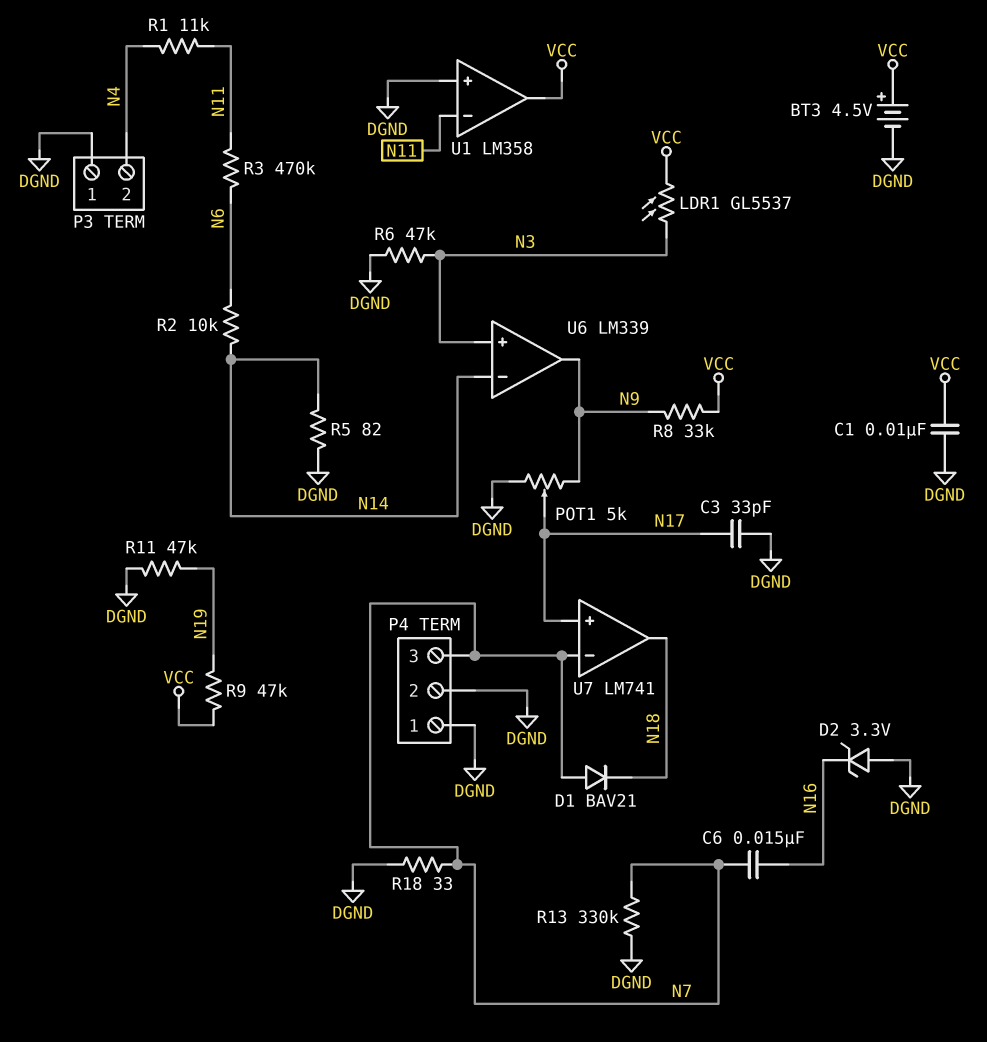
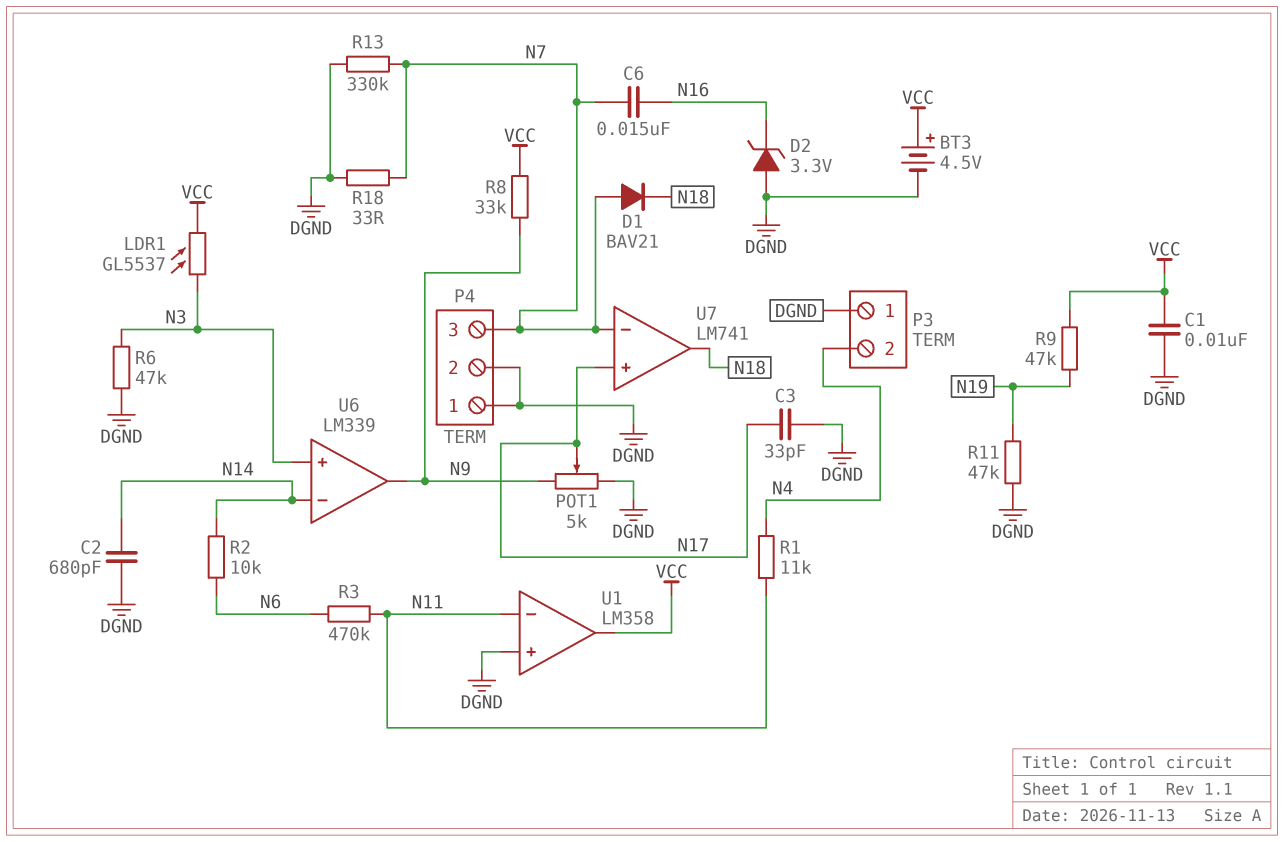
C2: none -> 680pF (DGND, N14)
R5: 82 (DGND, N14) -> none

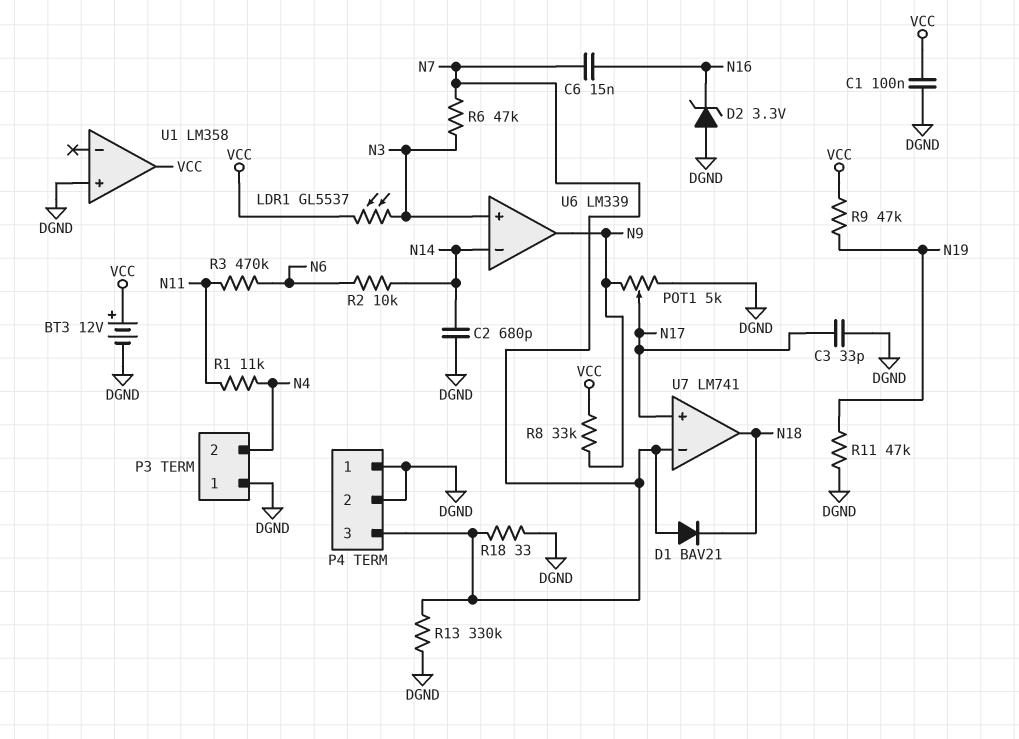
BT3: 4.5V (plus VCC, minus DGND) -> 12V (plus VCC, minus DGND)
C1: 10nF (DGND, VCC) -> 100nF (DGND, VCC)
R6: 47k (DGND, N3) -> 47k (N3, N7)
U1 pin in-: N11 -> none

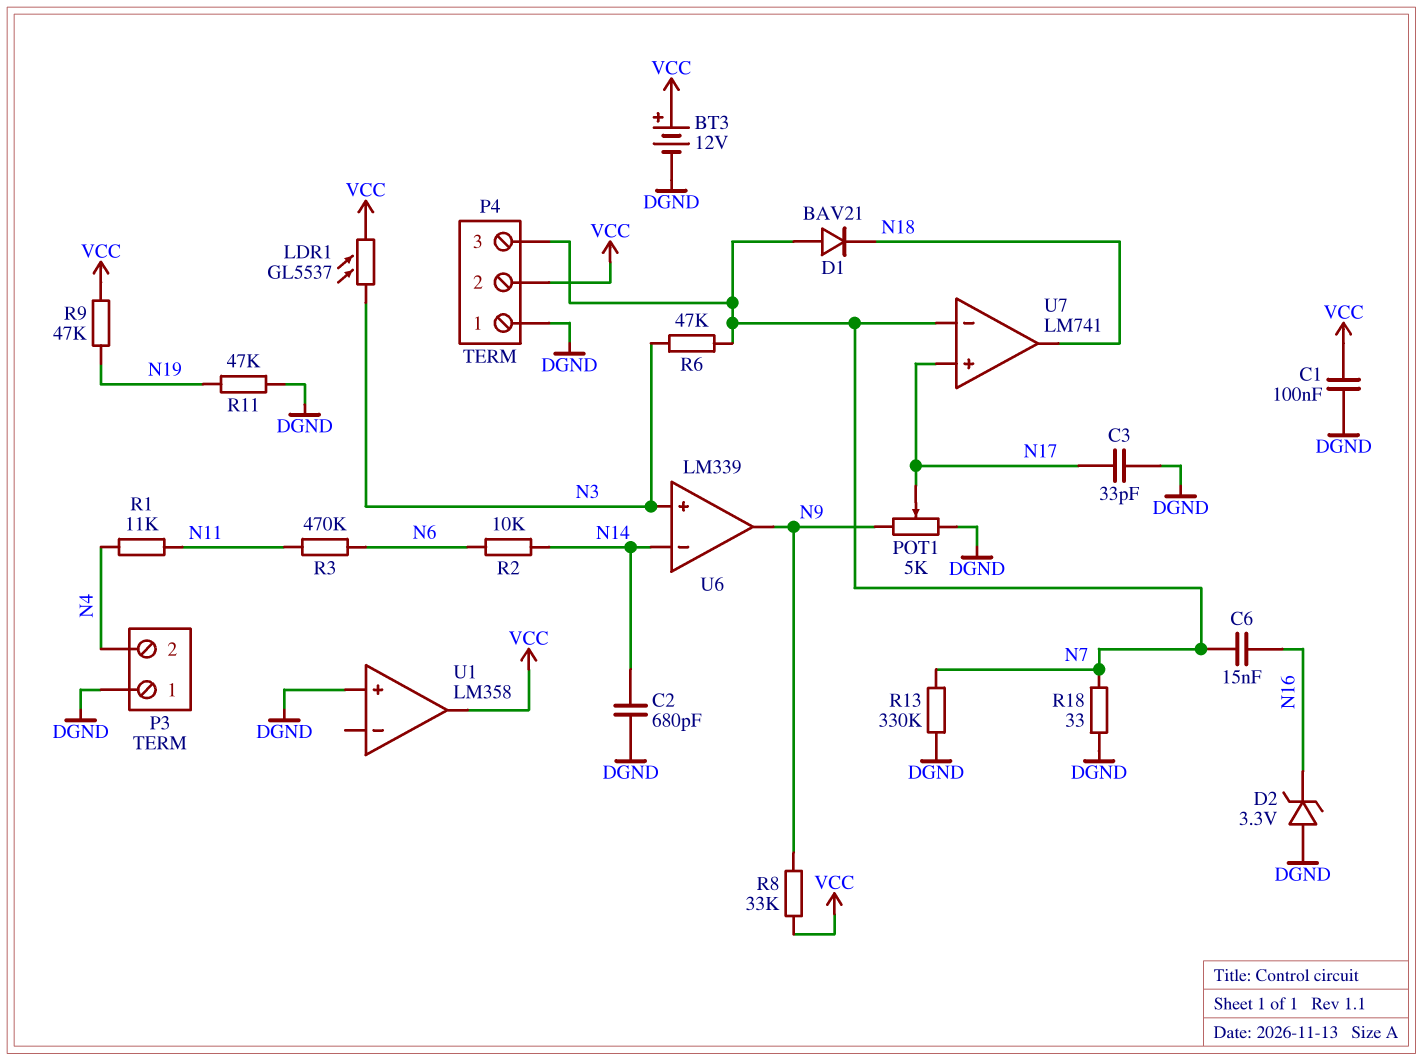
P4 pin 2: DGND -> VCC

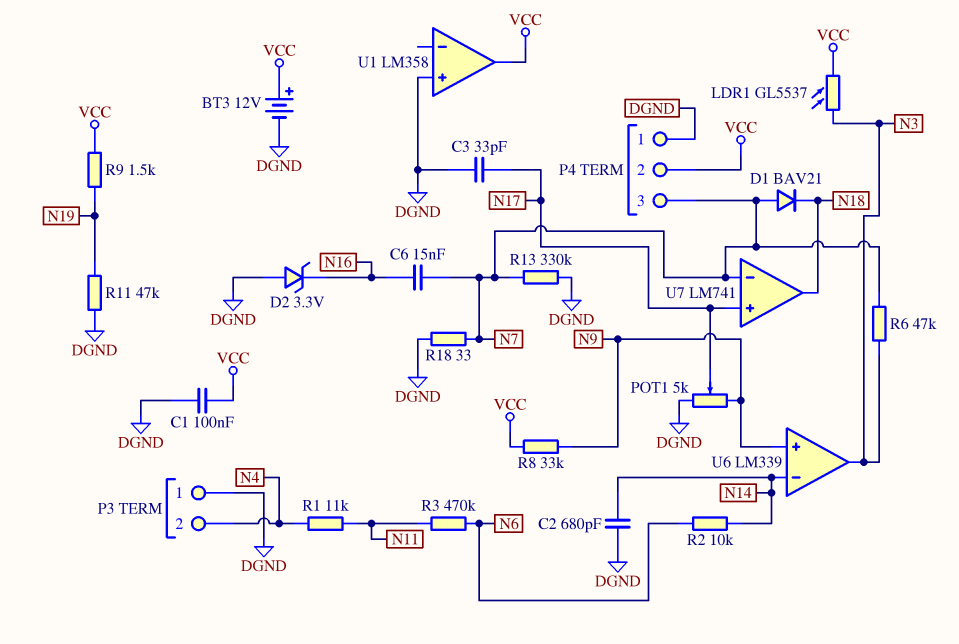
R9: 47k (N19, VCC) -> 1.5k (N19, VCC)
U6 pin in+: N3 -> N9
U6 pin out: N9 -> N3

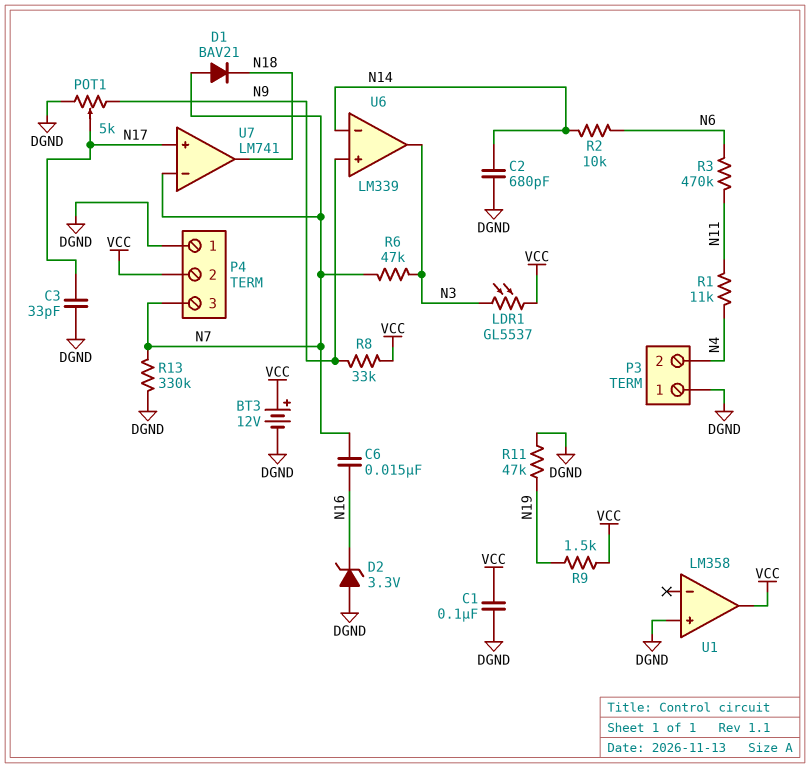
R18: 33 (DGND, N7) -> none

